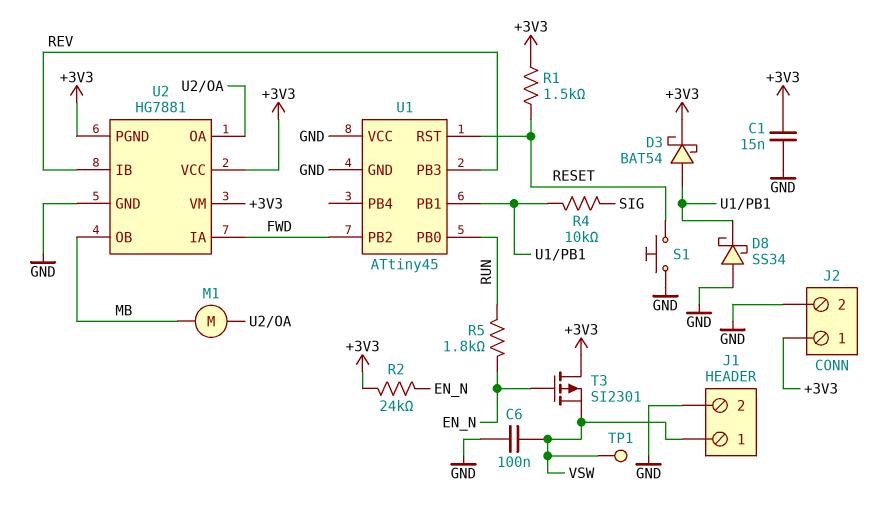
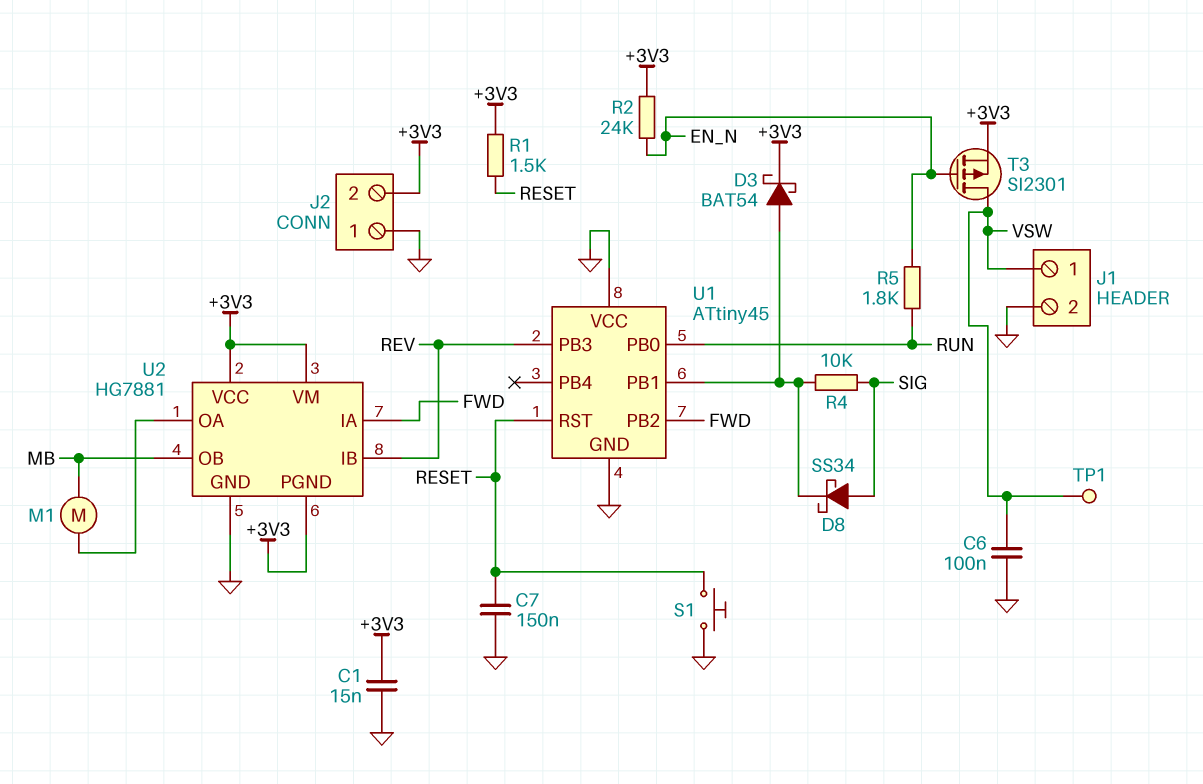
C7: none -> 150nF (GND, RESET)
D8: schottky SS34 (A GND, K U1/PB1) -> schottky SS34 (A SIG, K U1/PB1)
J2 pin 1: +3V3 -> GND
J2 pin 2: GND -> +3V3
T3: PMOS SI2301 (G EN_N, D +3V3, S VSW) -> PMOS SI2301 (G EN_N, D VSW, S +3V3)

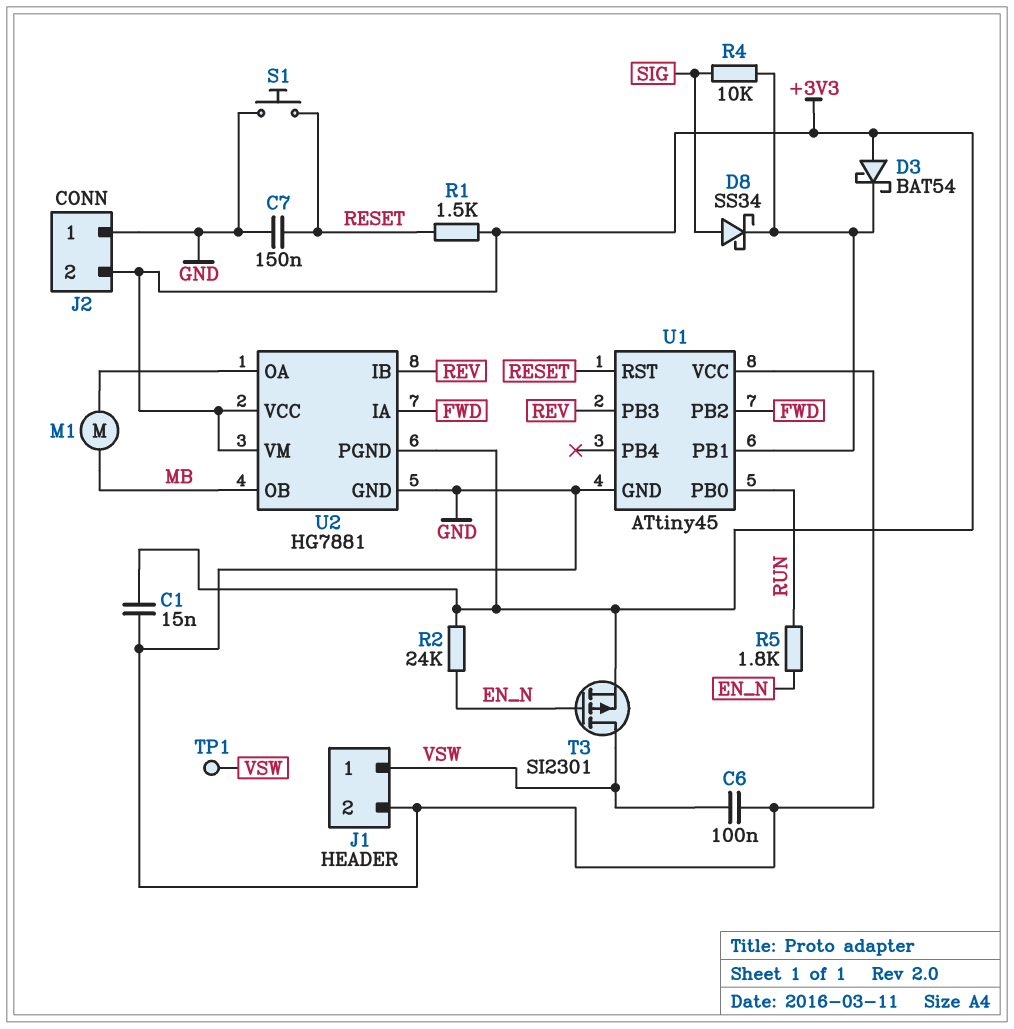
D3: schottky BAT54 (A U1/PB1, K +3V3) -> schottky BAT54 (A +3V3, K U1/PB1)

